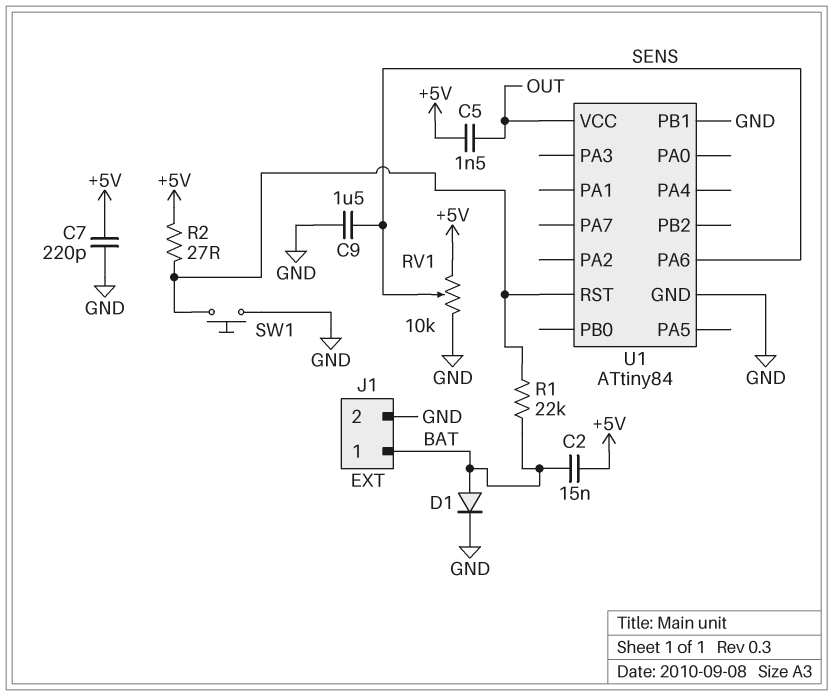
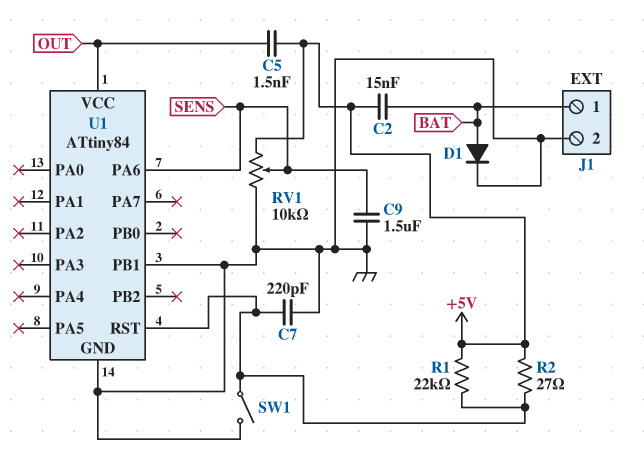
C7: 220pF (+5V, GND) -> 220pF (GND, U1/RST)
R1: 22k (BAT, U1/RST) -> 22k (+5V, U1/RST)
SW1: button (GND, U1/RST) -> switch (GND, U1/RST)

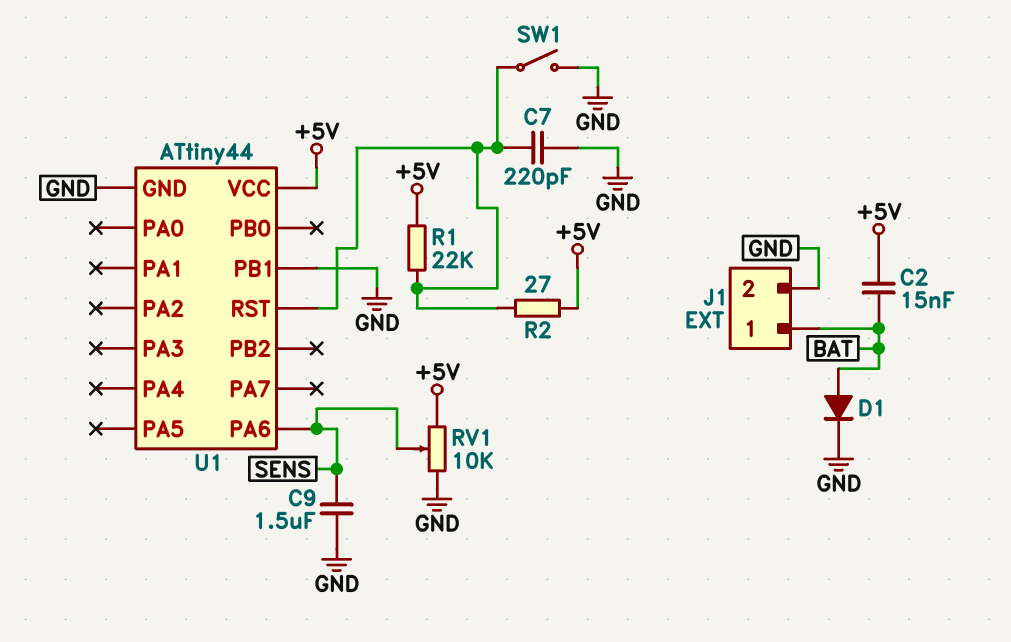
C5: 1.5nF (+5V, OUT) -> none
U1: ATtiny84 -> ATtiny44
U1 pin VCC: OUT -> +5V

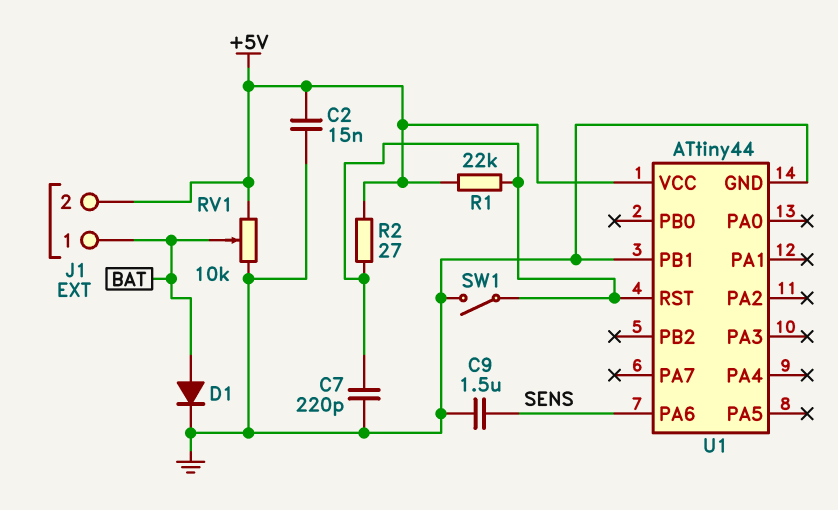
C2: 15nF (+5V, BAT) -> 15nF (+5V, GND)
J1 pin 2: GND -> +5V
RV1: 10k (+5V, GND, wiper SENS) -> 10k (+5V, GND, wiper BAT)

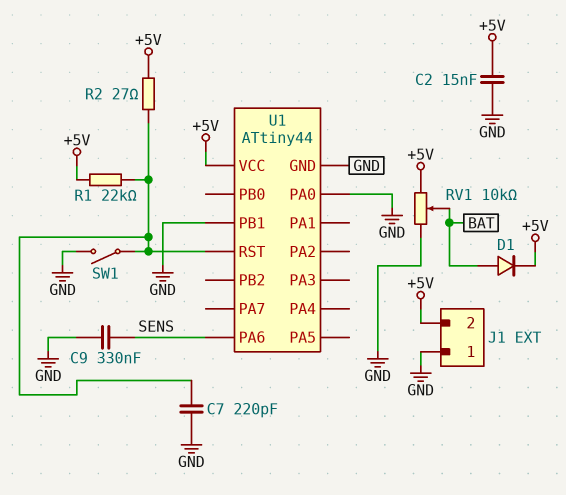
C9: 1.5uF (GND, SENS) -> 330nF (GND, SENS)
D1: diode (A BAT, K GND) -> diode (A BAT, K +5V)
J1 pin 1: BAT -> GND
U1 pin PA0: none -> GND

